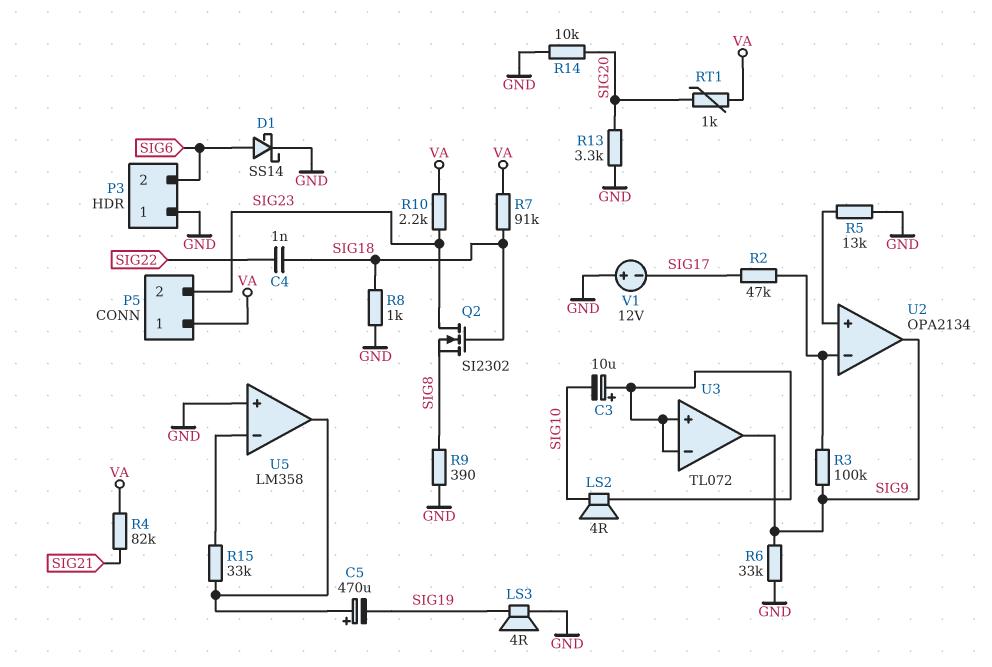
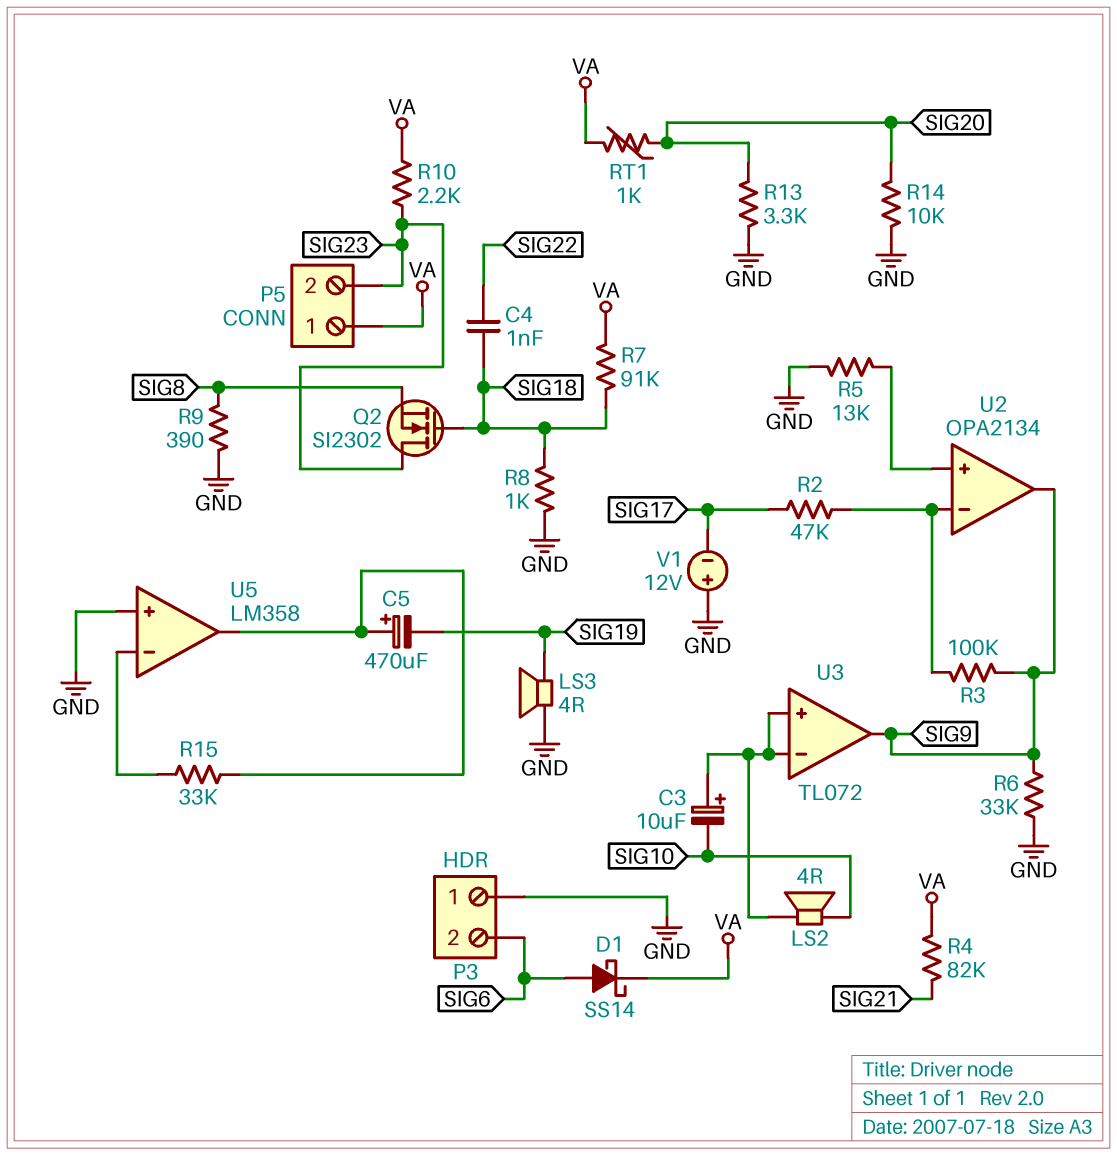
D1: schottky SS14 (A SIG6, K GND) -> schottky SS14 (A SIG6, K VA)

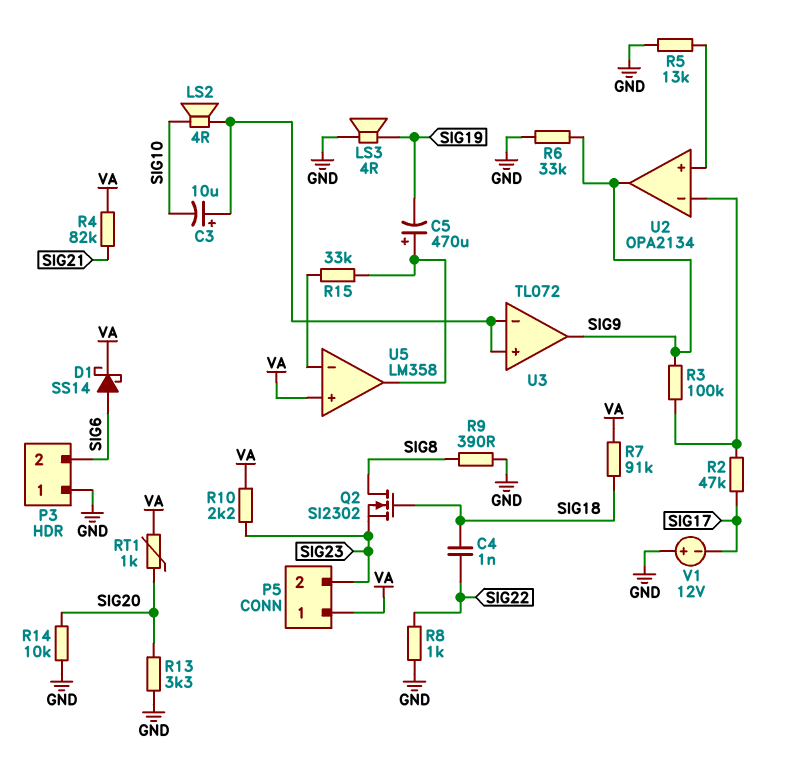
Q2: NMOS SI2302 (G SIG18, D SIG23, S SIG8) -> NMOS SI2302 (G SIG18, D SIG8, S SIG23)
R8: 1k (GND, SIG18) -> 1k (GND, SIG22)
U5 pin in+: GND -> VA

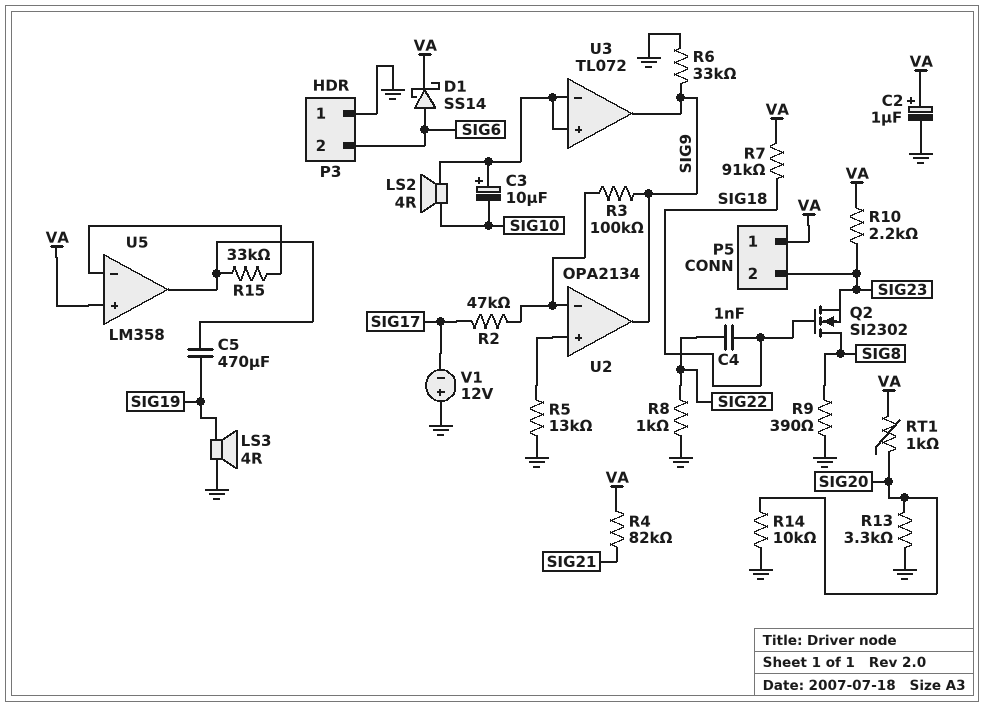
C2: none -> 1uF (plus VA, minus GND)
C5: 470uF (plus U5/out, minus SIG19) -> 470uF (SIG19, U5/out)

